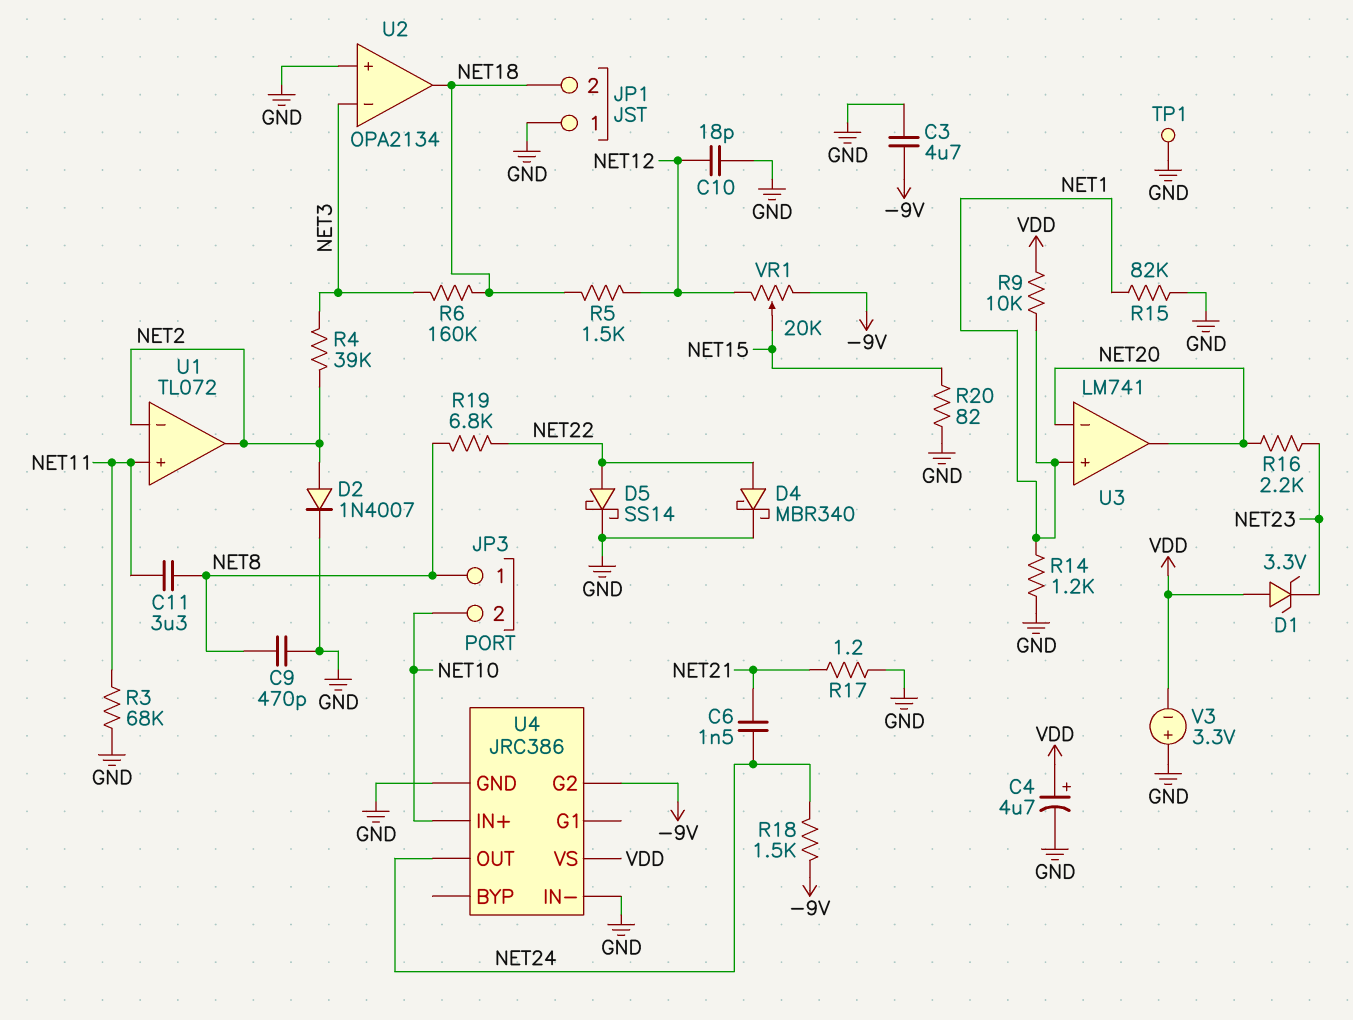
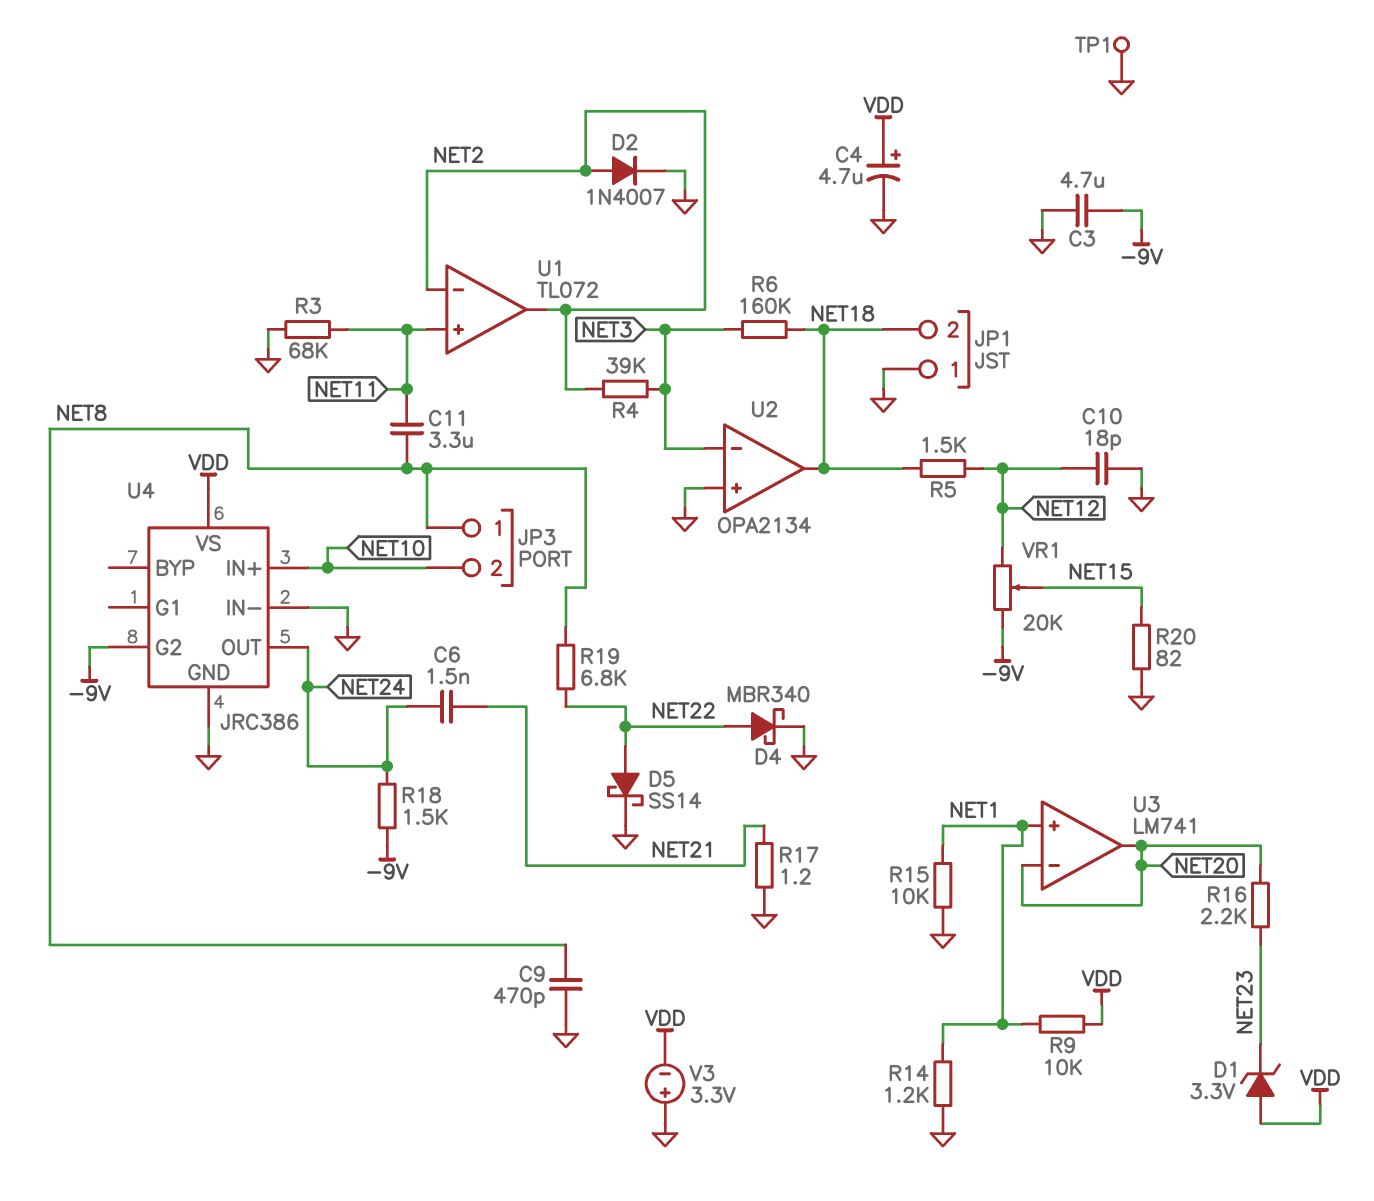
R15: 82k (GND, NET1) -> 10k (GND, NET1)

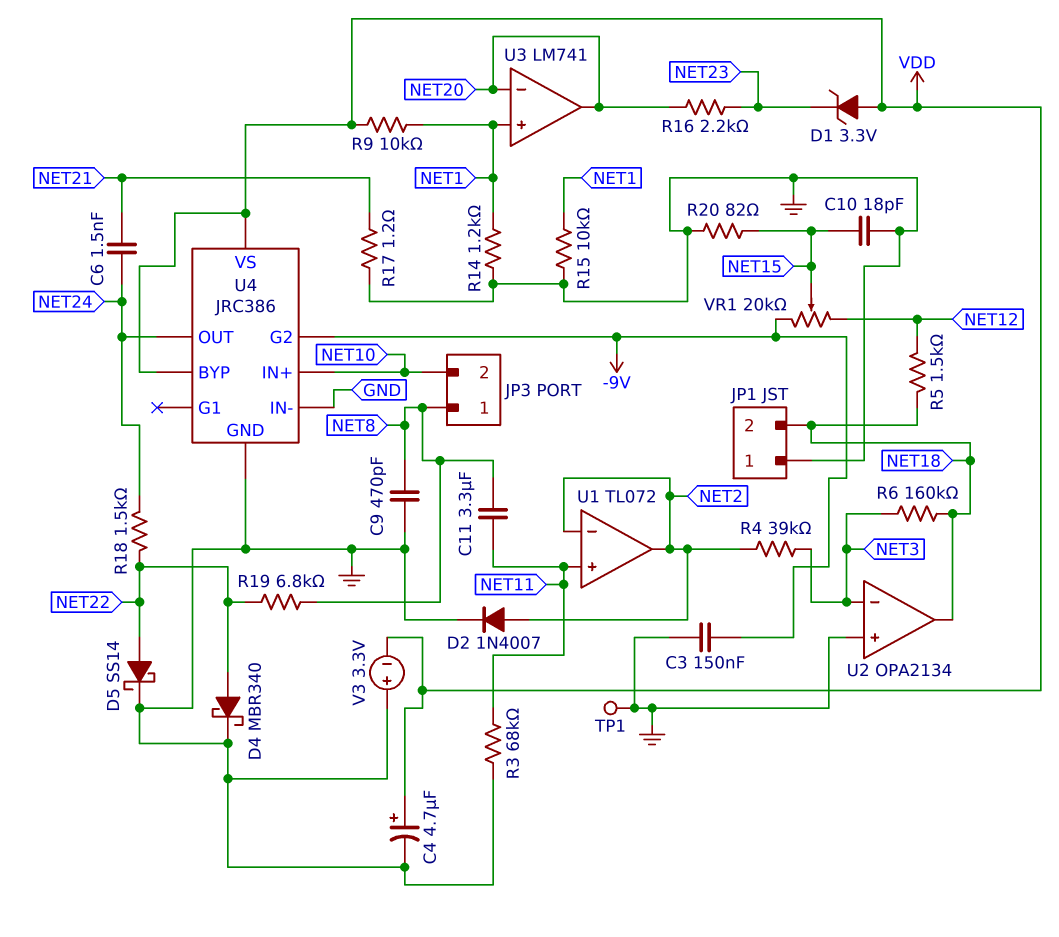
C3: 4.7uF (-9V, GND) -> 150nF (-9V, GND)
C10: 18pF (GND, NET12) -> 18pF (GND, NET15)
R18: 1.5k (-9V, NET24) -> 1.5k (NET22, NET24)
U4 pin BYP: none -> VDD

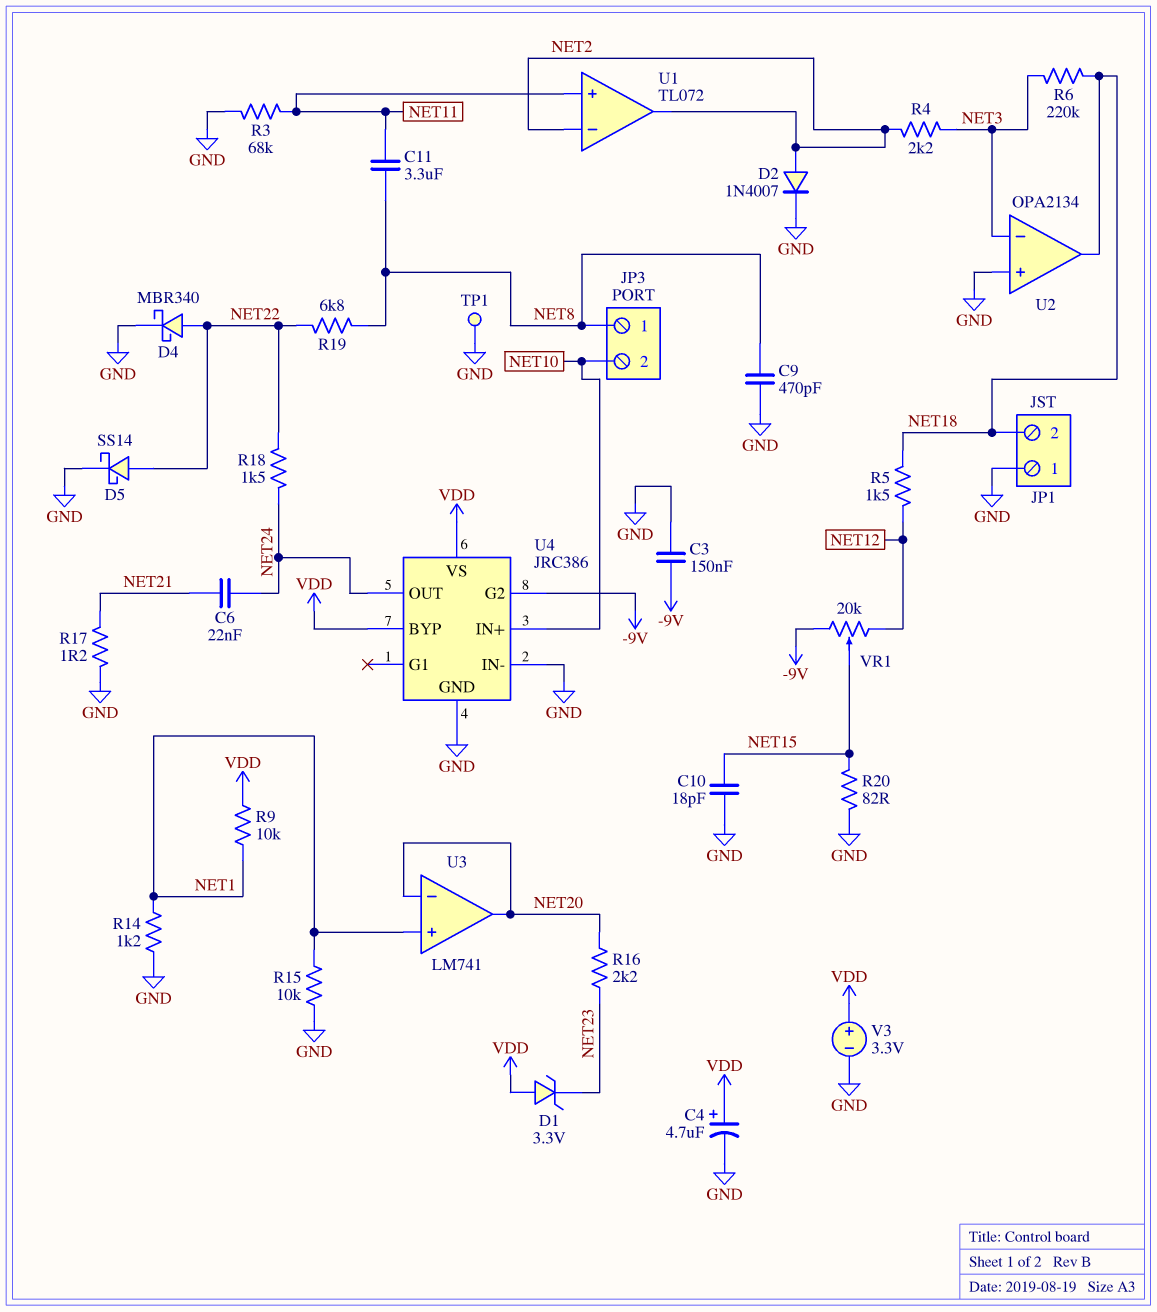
C6: 1.5nF (NET21, NET24) -> 22nF (NET21, NET24)
R4: 39k (NET2, NET3) -> 2.2k (NET2, NET3)
R6: 160k (NET3, NET18) -> 220k (NET3, NET18)
V3: 3.3V (plus GND, minus VDD) -> 3.3V (plus VDD, minus GND)

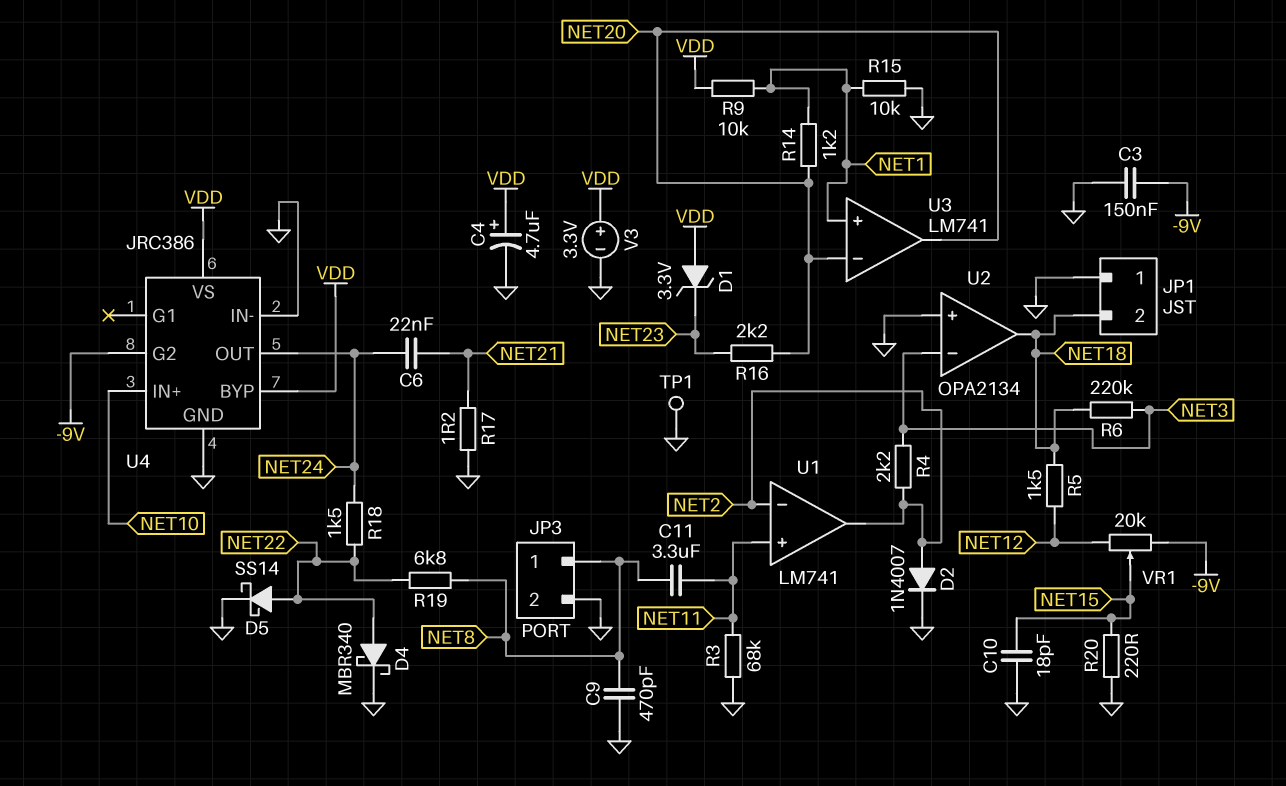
JP3 pin 2: NET10 -> GND
R14: 1.2k (GND, NET1) -> 1.2k (NET1, NET20)
R20: 82 (GND, NET15) -> 220 (GND, NET15)
U1: TL072 -> LM741

